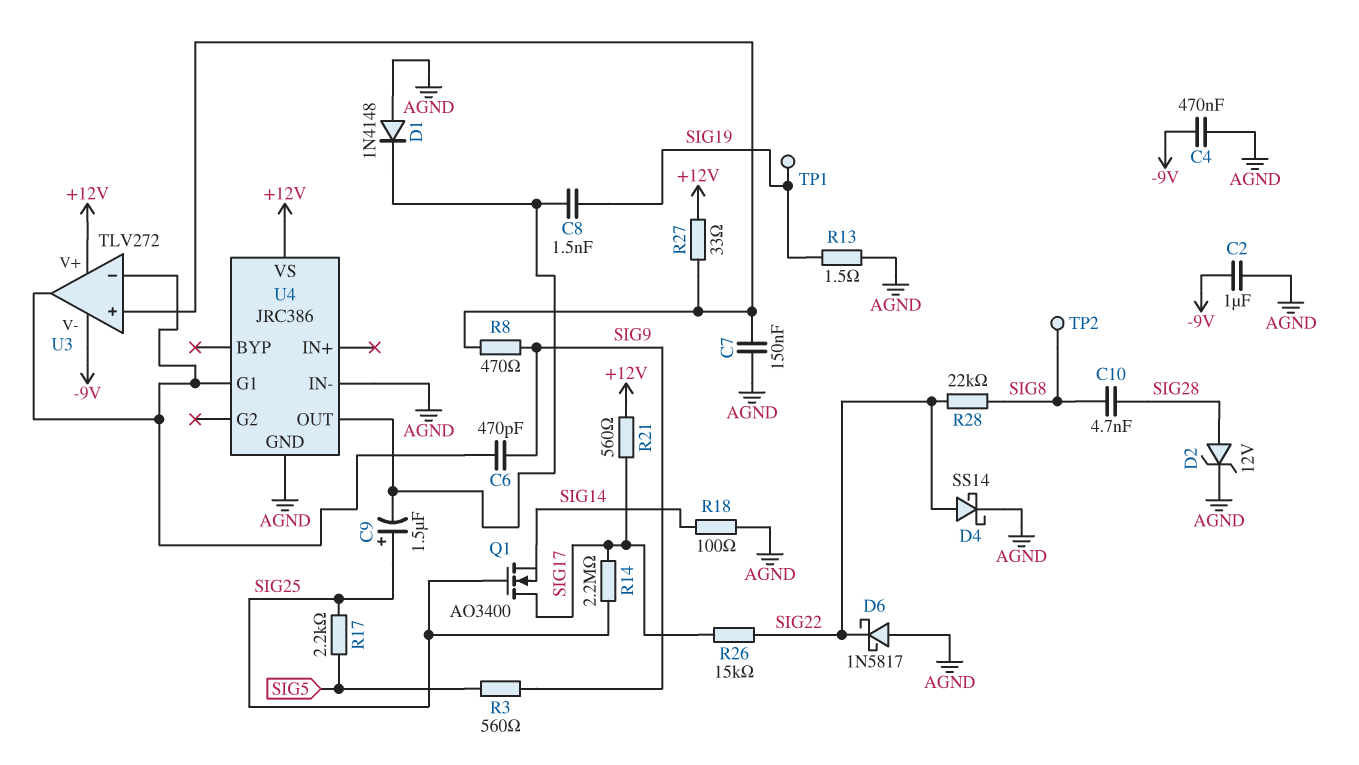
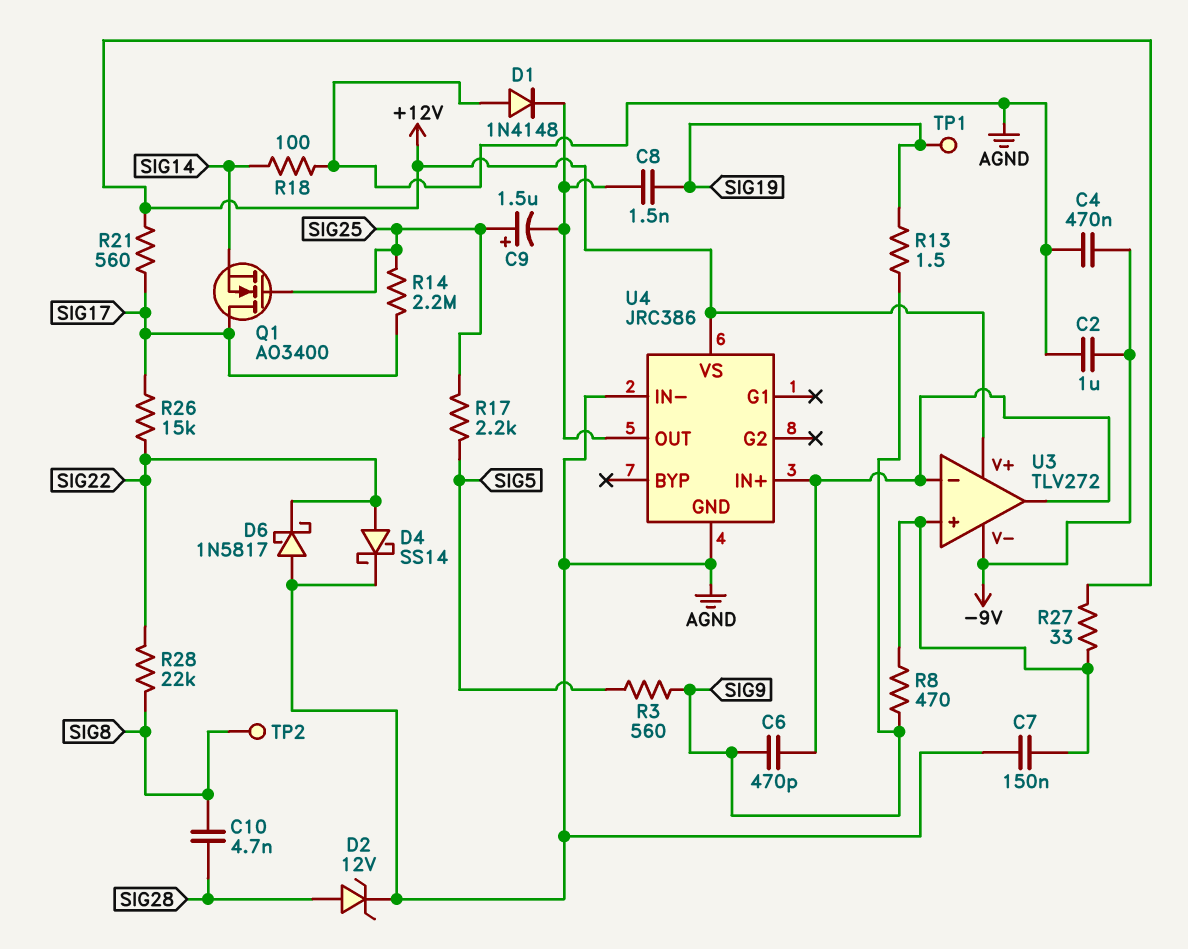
R13: 1.5 (AGND, SIG19) -> 1.5 (SIG9, SIG19)
U4 pin G1: U3/in- -> none
U4 pin IN+: none -> U3/in-

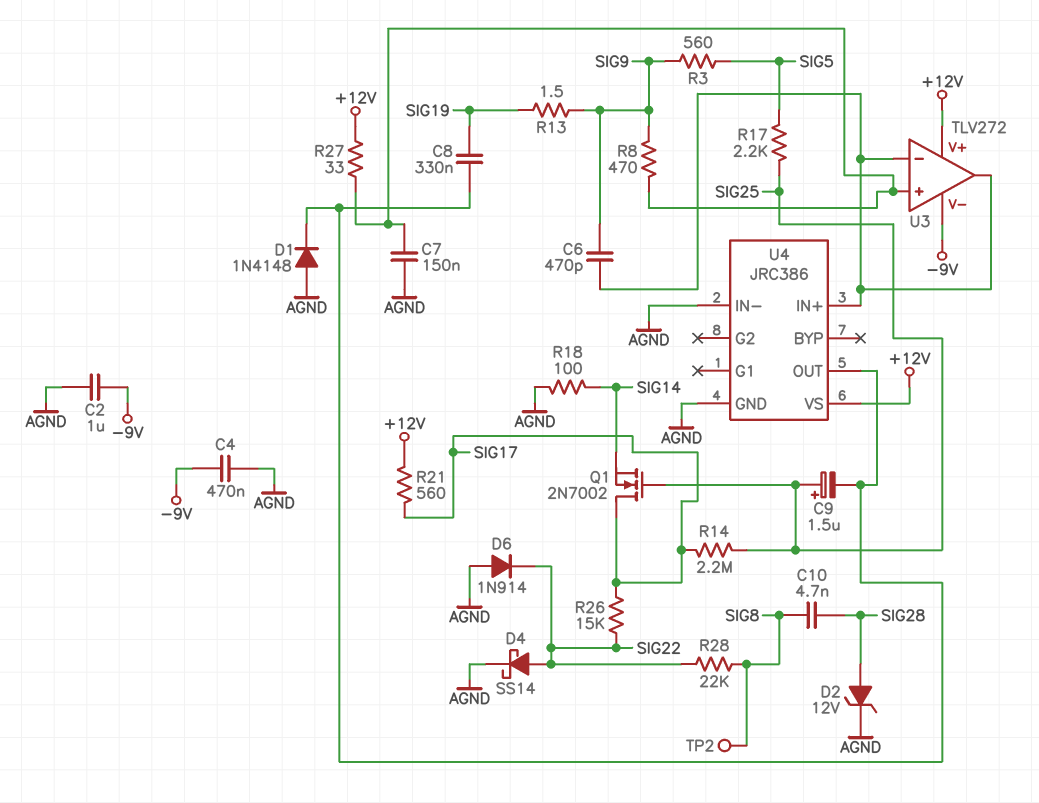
C8: 1.5nF (SIG19, U4/OUT) -> 330nF (SIG19, U4/OUT)
D6: schottky 1N5817 (A AGND, K SIG22) -> diode 1N914 (A AGND, K SIG22)
Q1: NMOS AO3400 (G SIG25, D SIG17, S SIG14) -> NMOS 2N7002 (G SIG25, D SIG17, S SIG14)
TP1: test point (SIG19) -> none

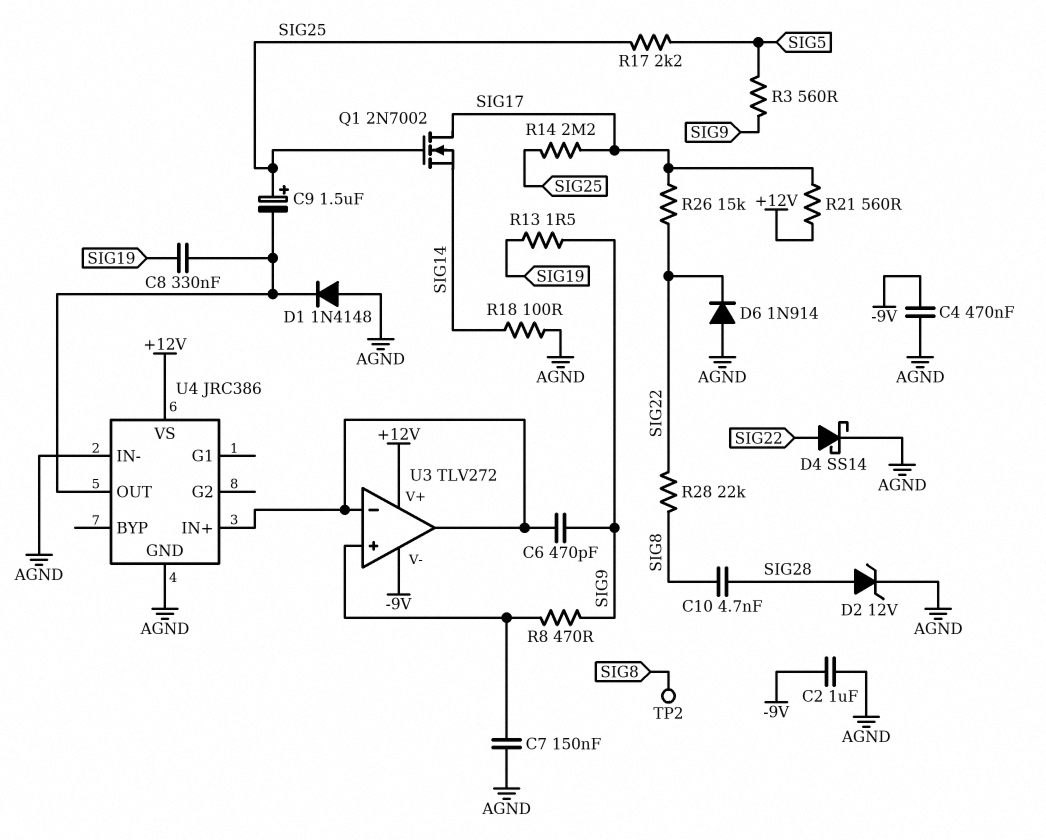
R27: 33 (+12V, U3/in+) -> none

